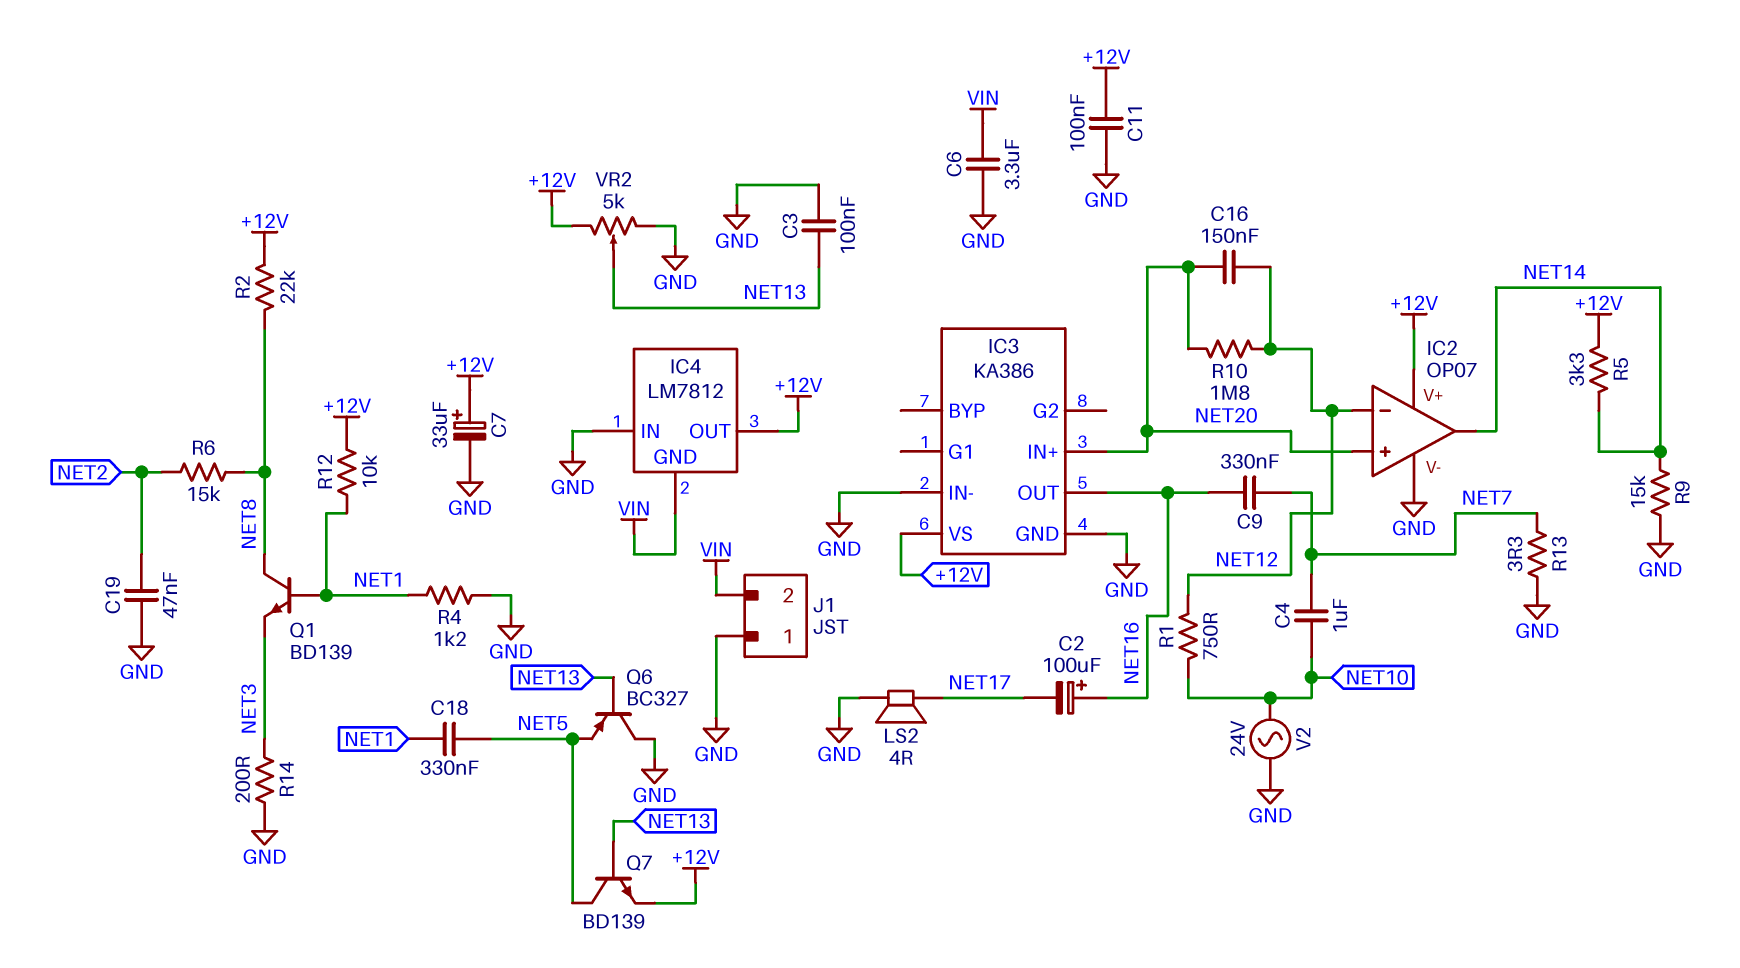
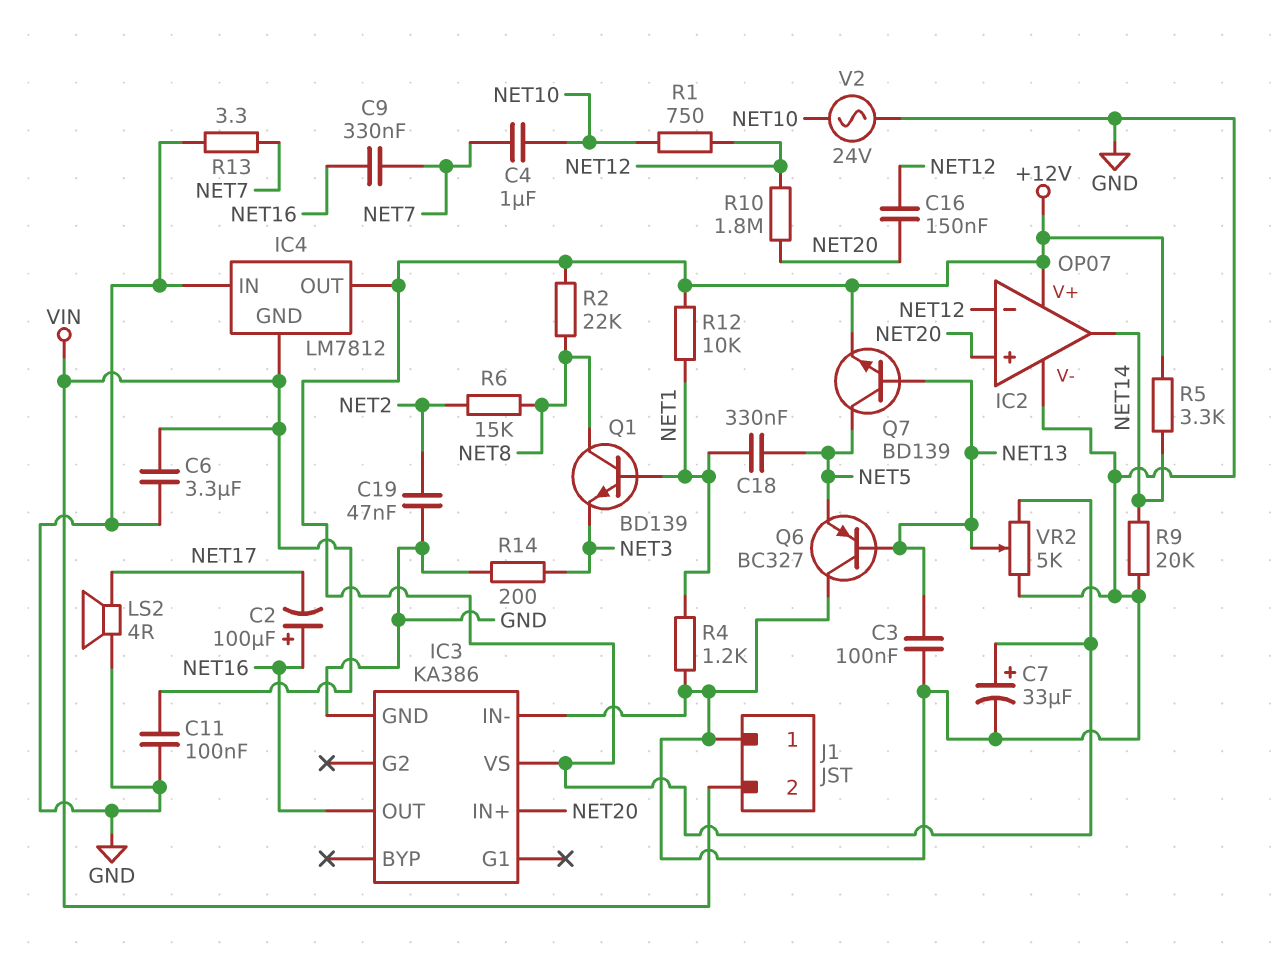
C11: 100nF (+12V, GND) -> 100nF (GND, VIN)
R9: 15k (GND, NET14) -> 20k (GND, NET14)

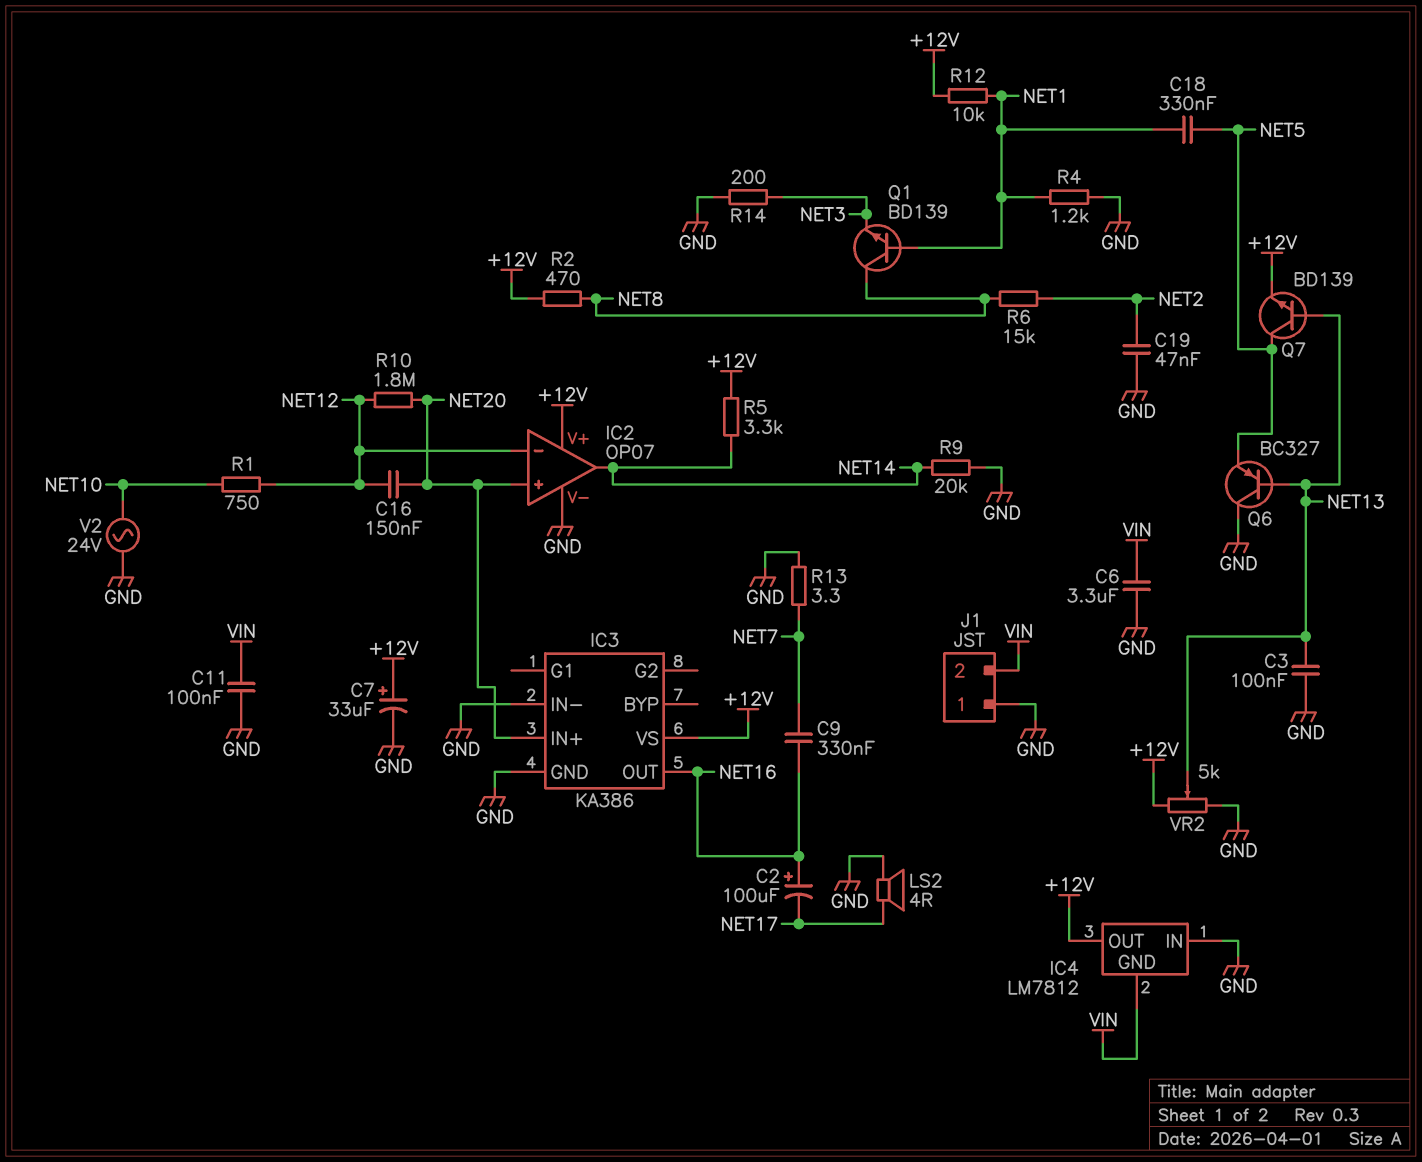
C4: 1uF (NET7, NET10) -> none
R2: 22k (+12V, NET8) -> 470 (+12V, NET8)

